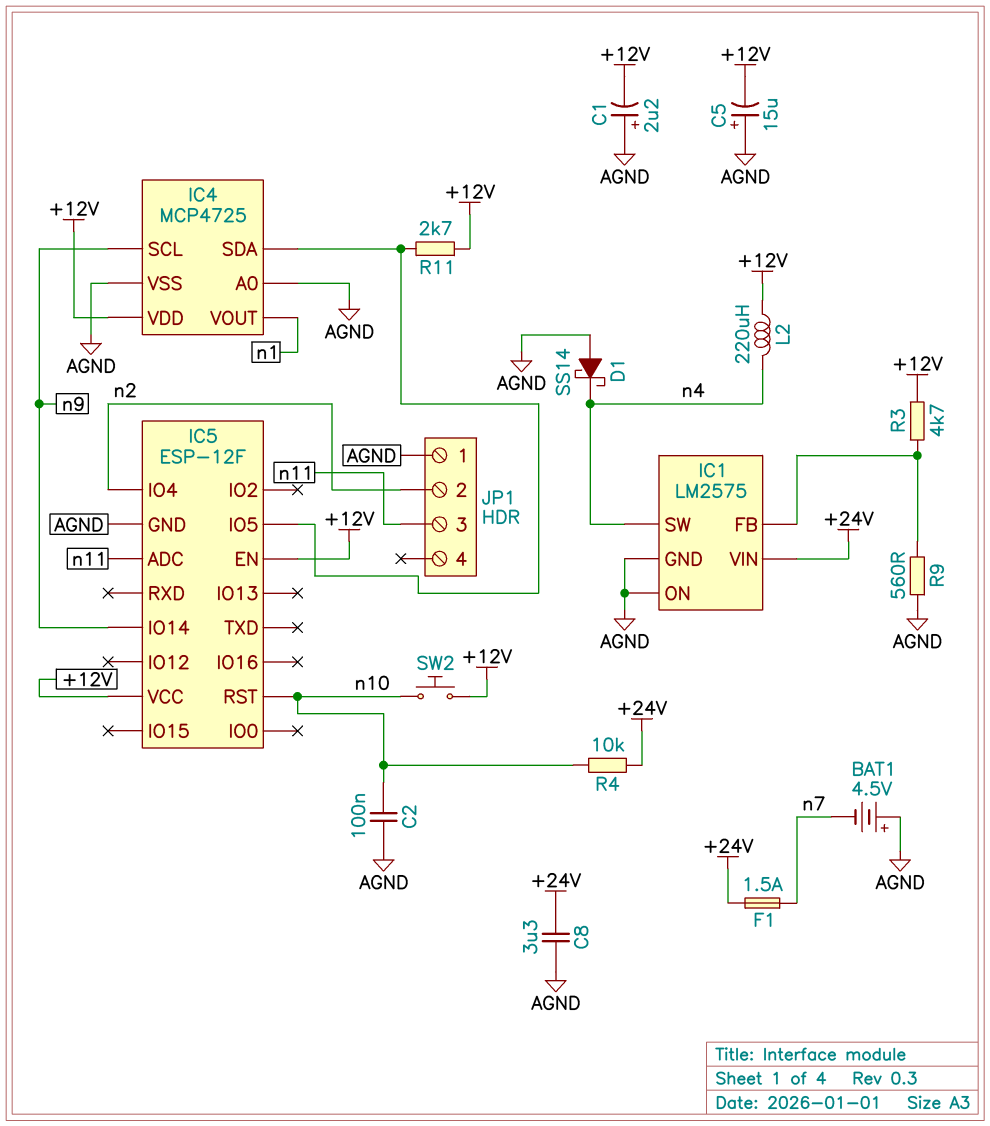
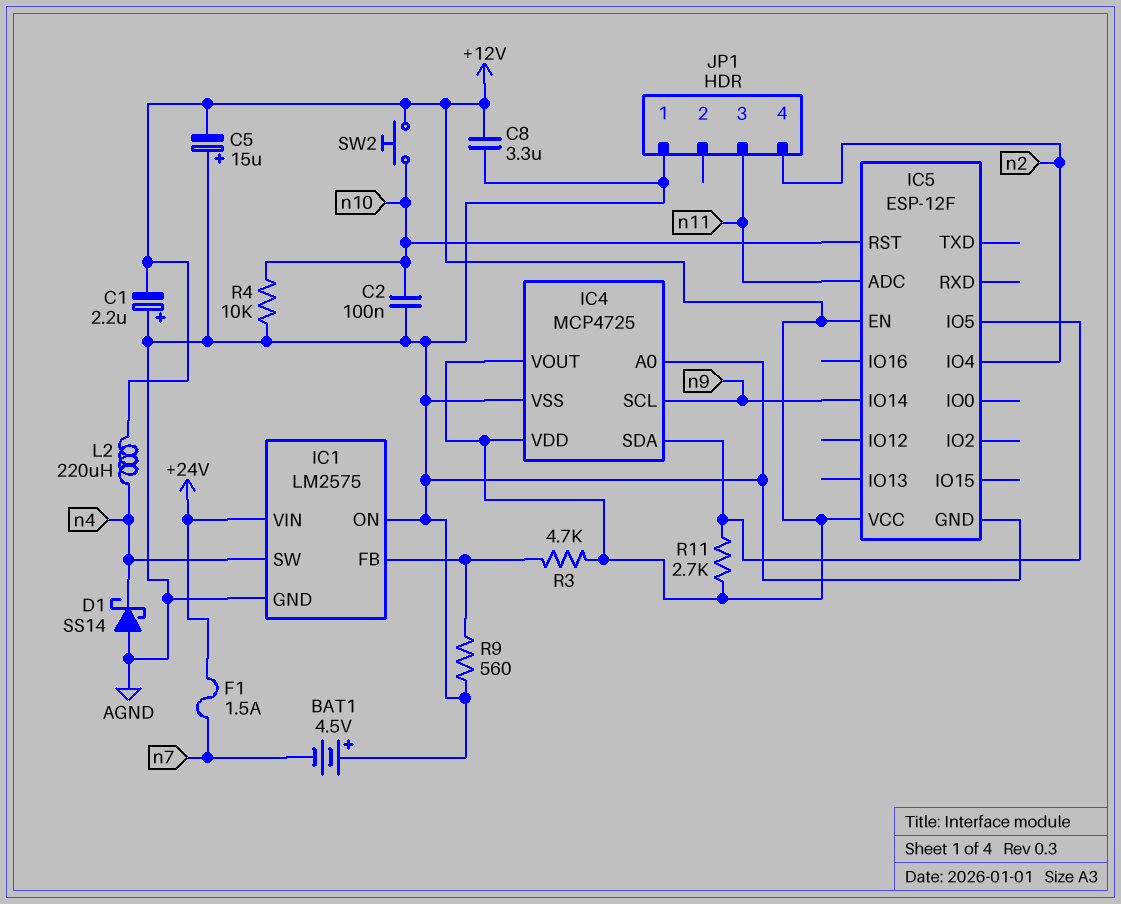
C8: 3.3uF (+24V, AGND) -> 3.3uF (+12V, AGND)
IC4 pin VOUT: n1 -> +12V
JP1 pin 2: n2 -> none
JP1 pin 4: none -> n2
R4: 10k (+24V, n10) -> 10k (AGND, n10)

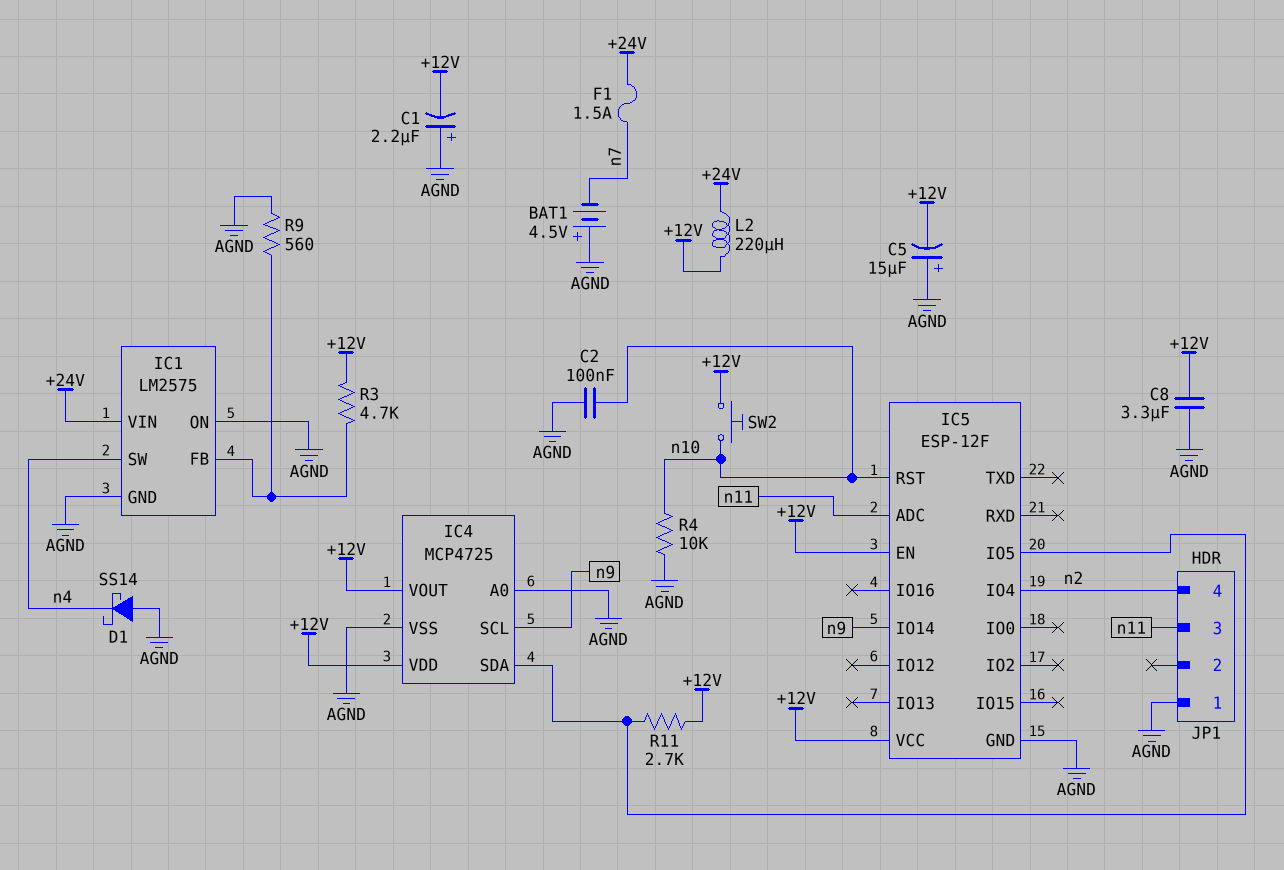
L2: 220uH (+12V, n4) -> 220uH (+12V, +24V)

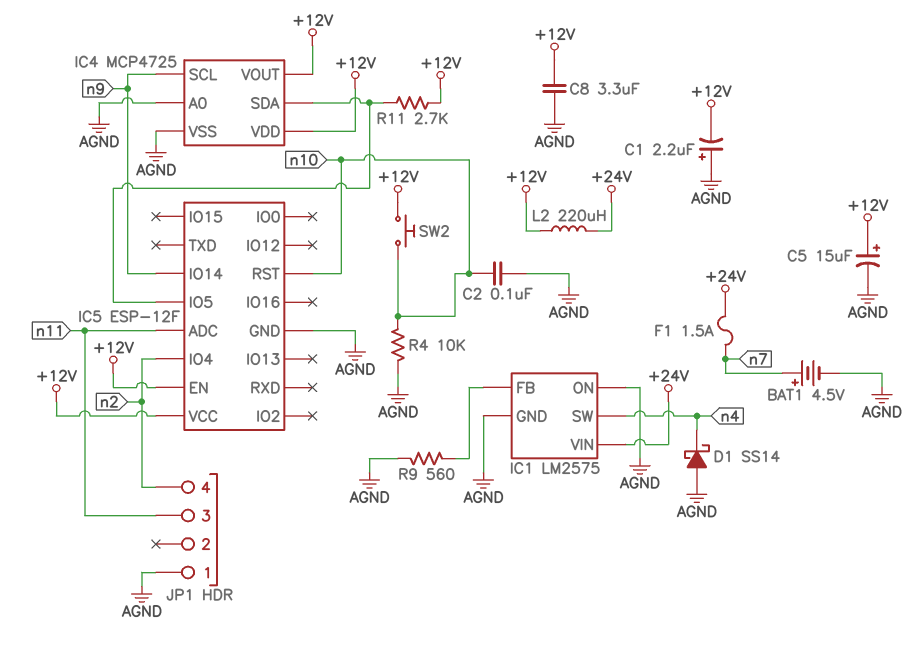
BAT1: 4.5V (plus AGND, minus n7) -> 4.5V (plus n7, minus AGND)
C5: 15uF (plus AGND, minus +12V) -> 15uF (plus +12V, minus AGND)
R3: 4.7k (+12V, IC1/FB) -> none

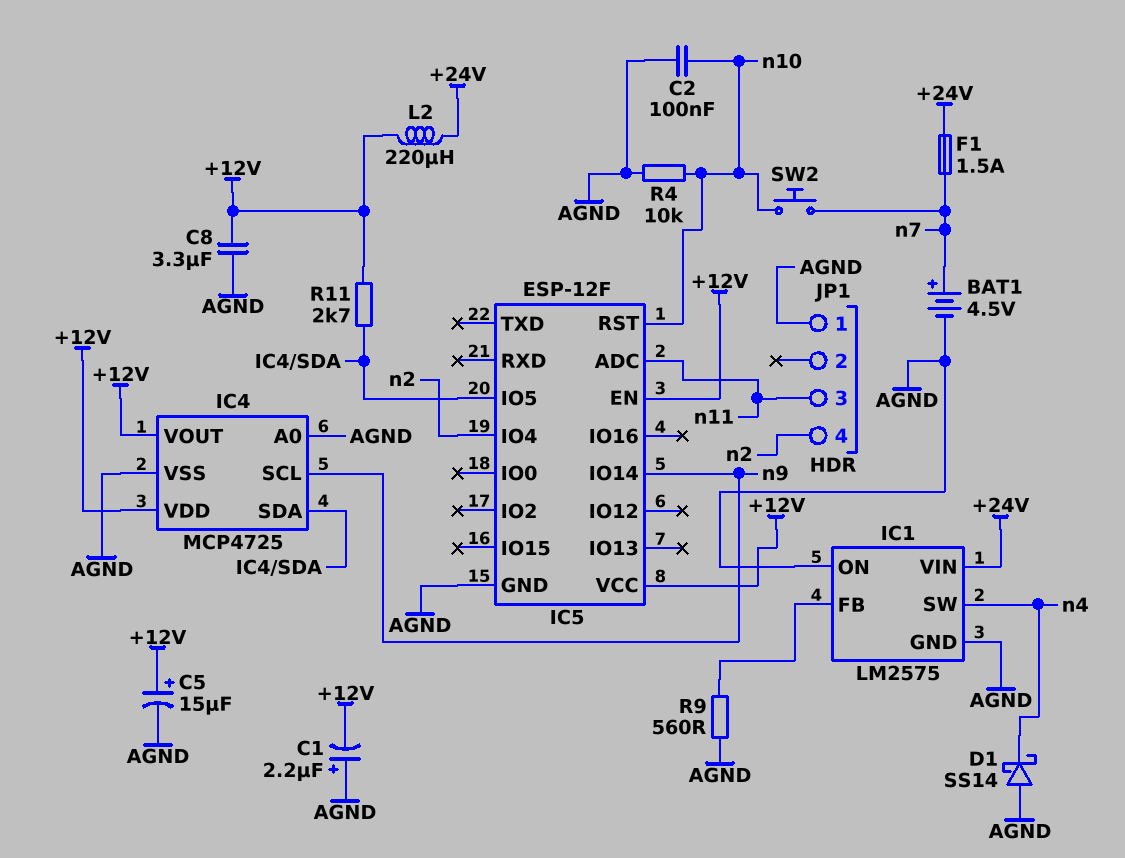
SW2: button (+12V, n10) -> button (n7, n10)

